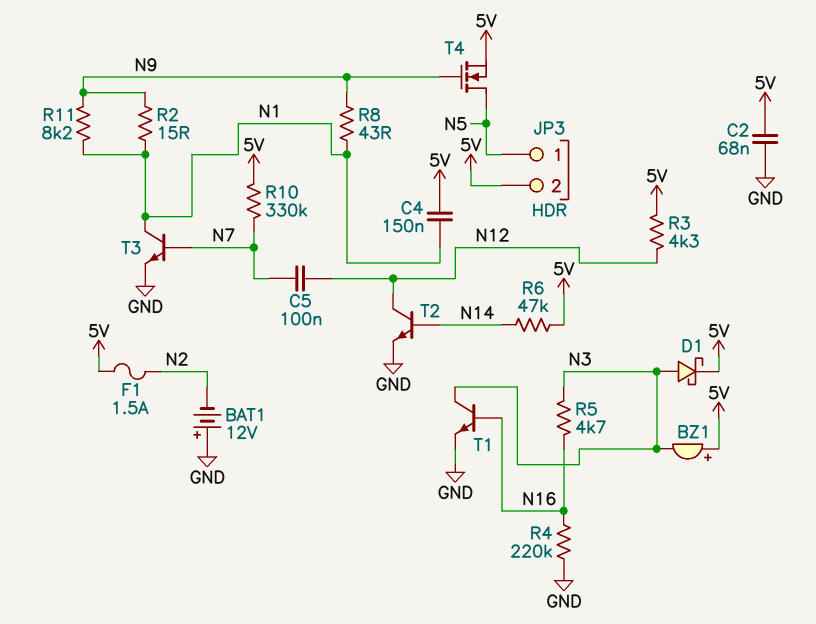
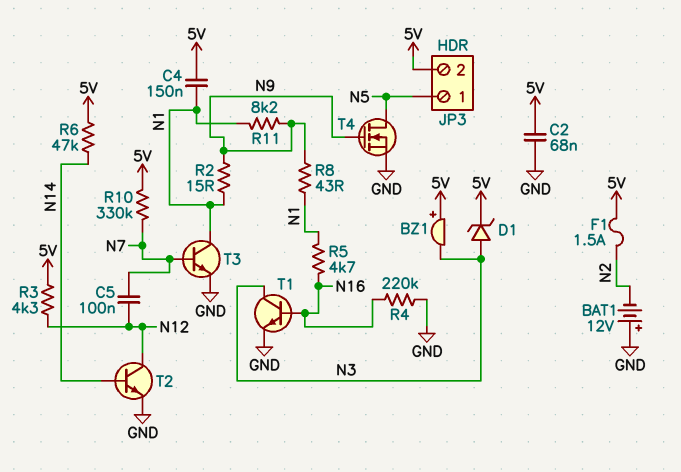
D1: schottky (A N3, K 5V) -> zener (A N3, K 5V)
R5: 4.7k (N3, N16) -> 4.7k (N1, N16)
T4: NMOS (G N9, D N5, S 5V) -> NMOS (G N9, D N5, S GND)

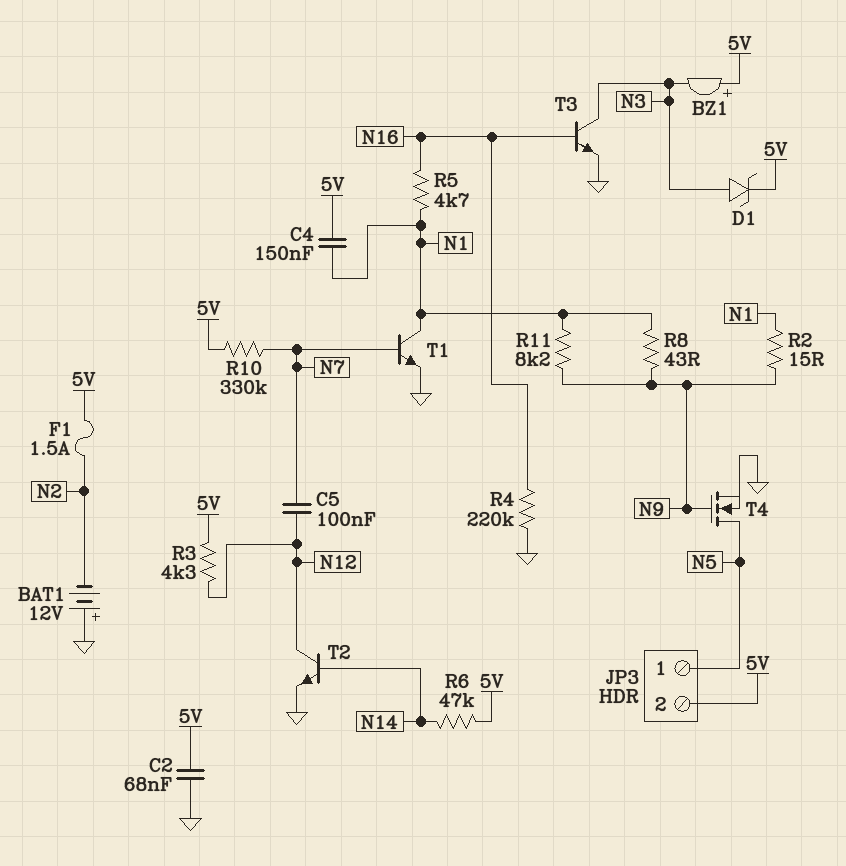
T1: NPN (B N16, C N3, E GND) -> NPN (B N7, C N1, E GND)
T3: NPN (B N7, C N1, E GND) -> NPN (B N16, C N3, E GND)

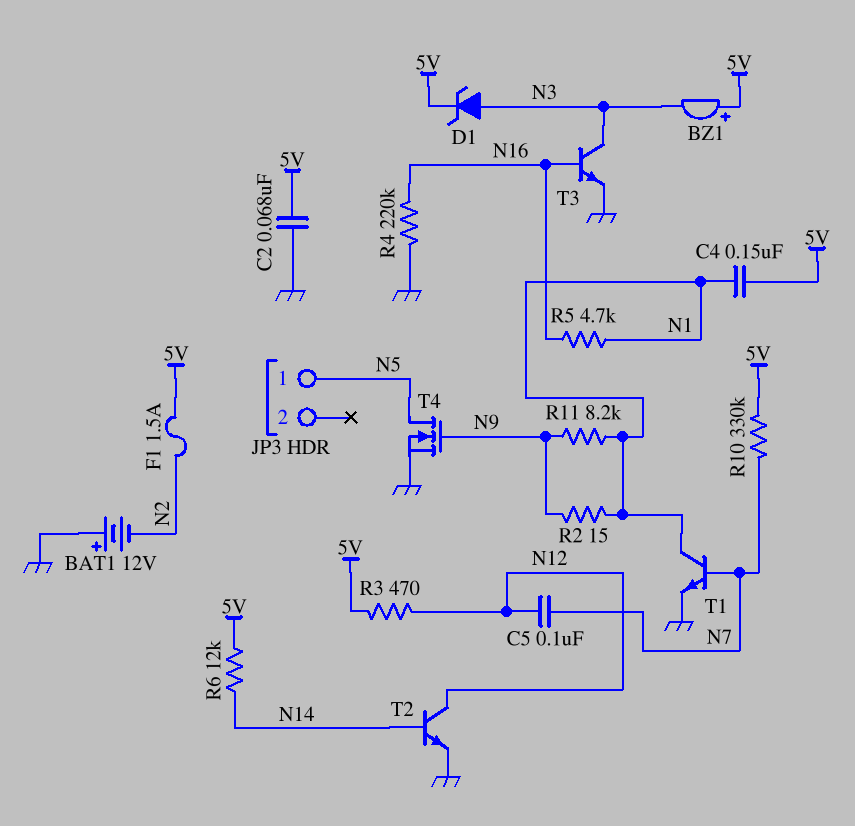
JP3 pin 2: 5V -> none
R3: 4.3k (5V, N12) -> 470 (5V, N12)
R6: 47k (5V, N14) -> 12k (5V, N14)
R8: 43 (N1, N9) -> none

